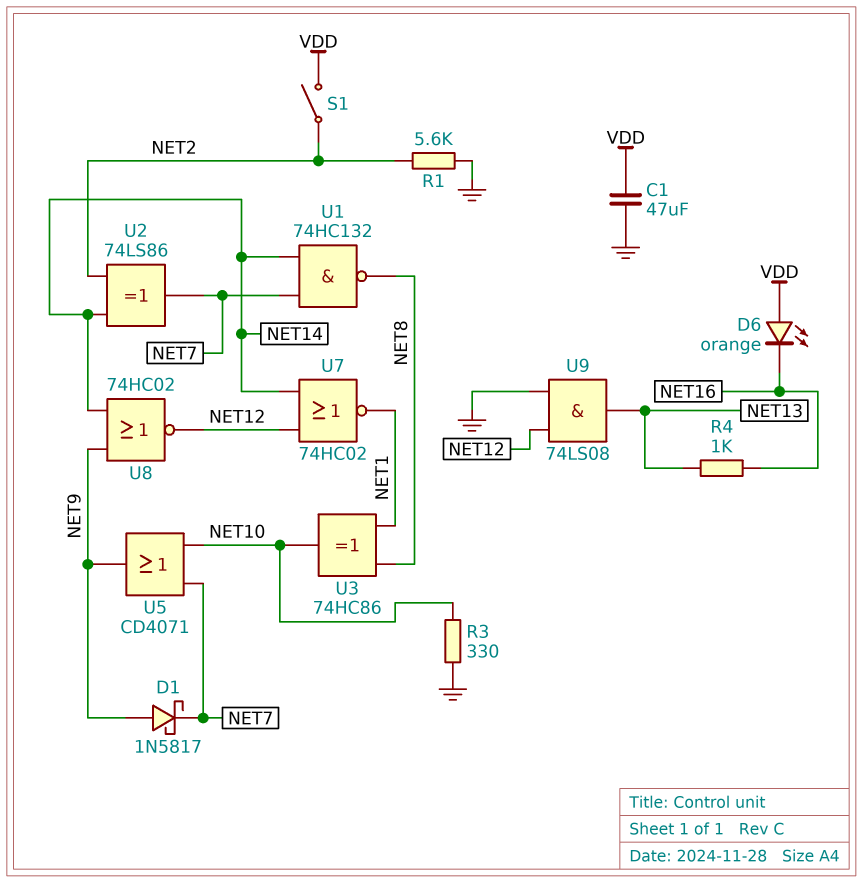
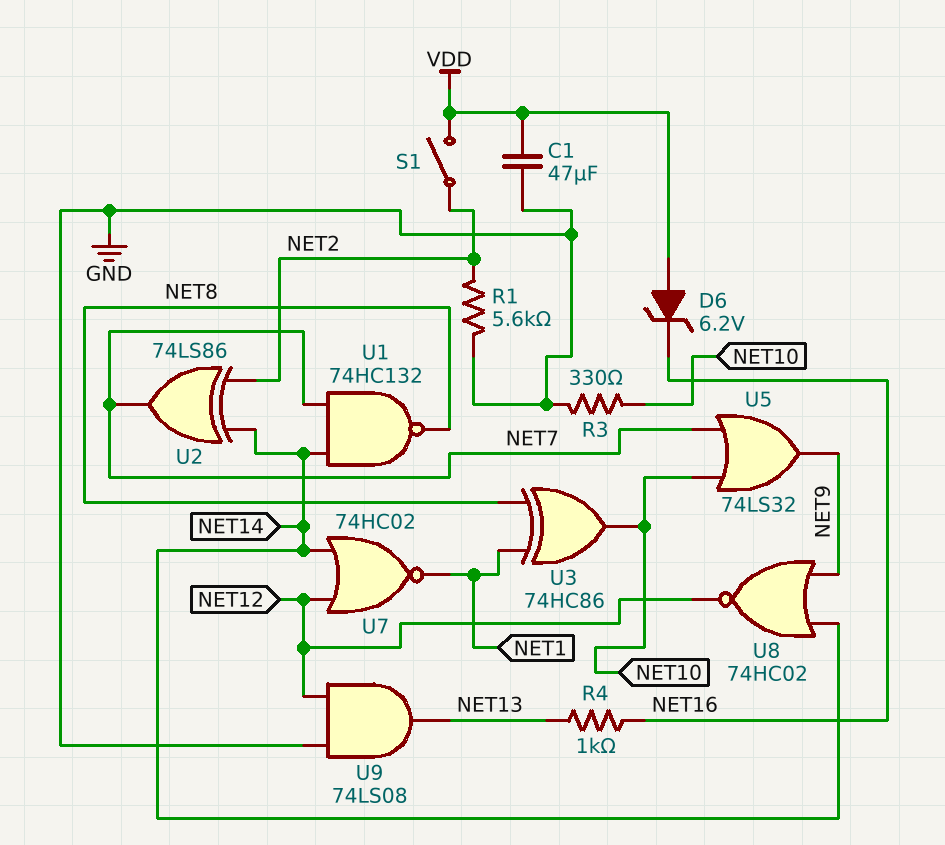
D1: schottky 1N5817 (A NET9, K NET7) -> none
D6: LED orange (A VDD, K NET16) -> zener 6.2V (A VDD, K NET16)
U5: OR CD4071 (in NET7, in NET10, out NET9) -> OR 74LS32 (in NET7, in NET10, out NET9)

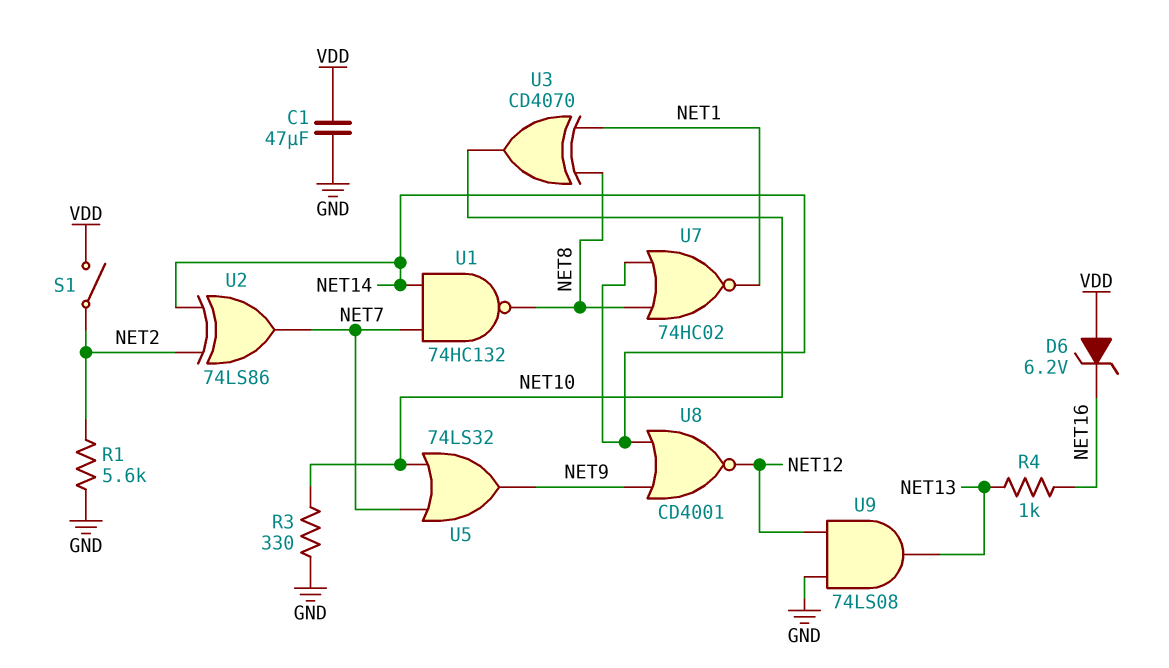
U3: XOR 74HC86 (in NET1, in NET8, out NET10) -> XOR CD4070 (in NET1, in NET8, out NET10)
U7: NOR 74HC02 (in NET12, in NET14, out NET1) -> NOR 74HC02 (in NET8, in NET14, out NET1)
U8: NOR 74HC02 (in NET9, in NET14, out NET12) -> NOR CD4001 (in NET9, in NET14, out NET12)

